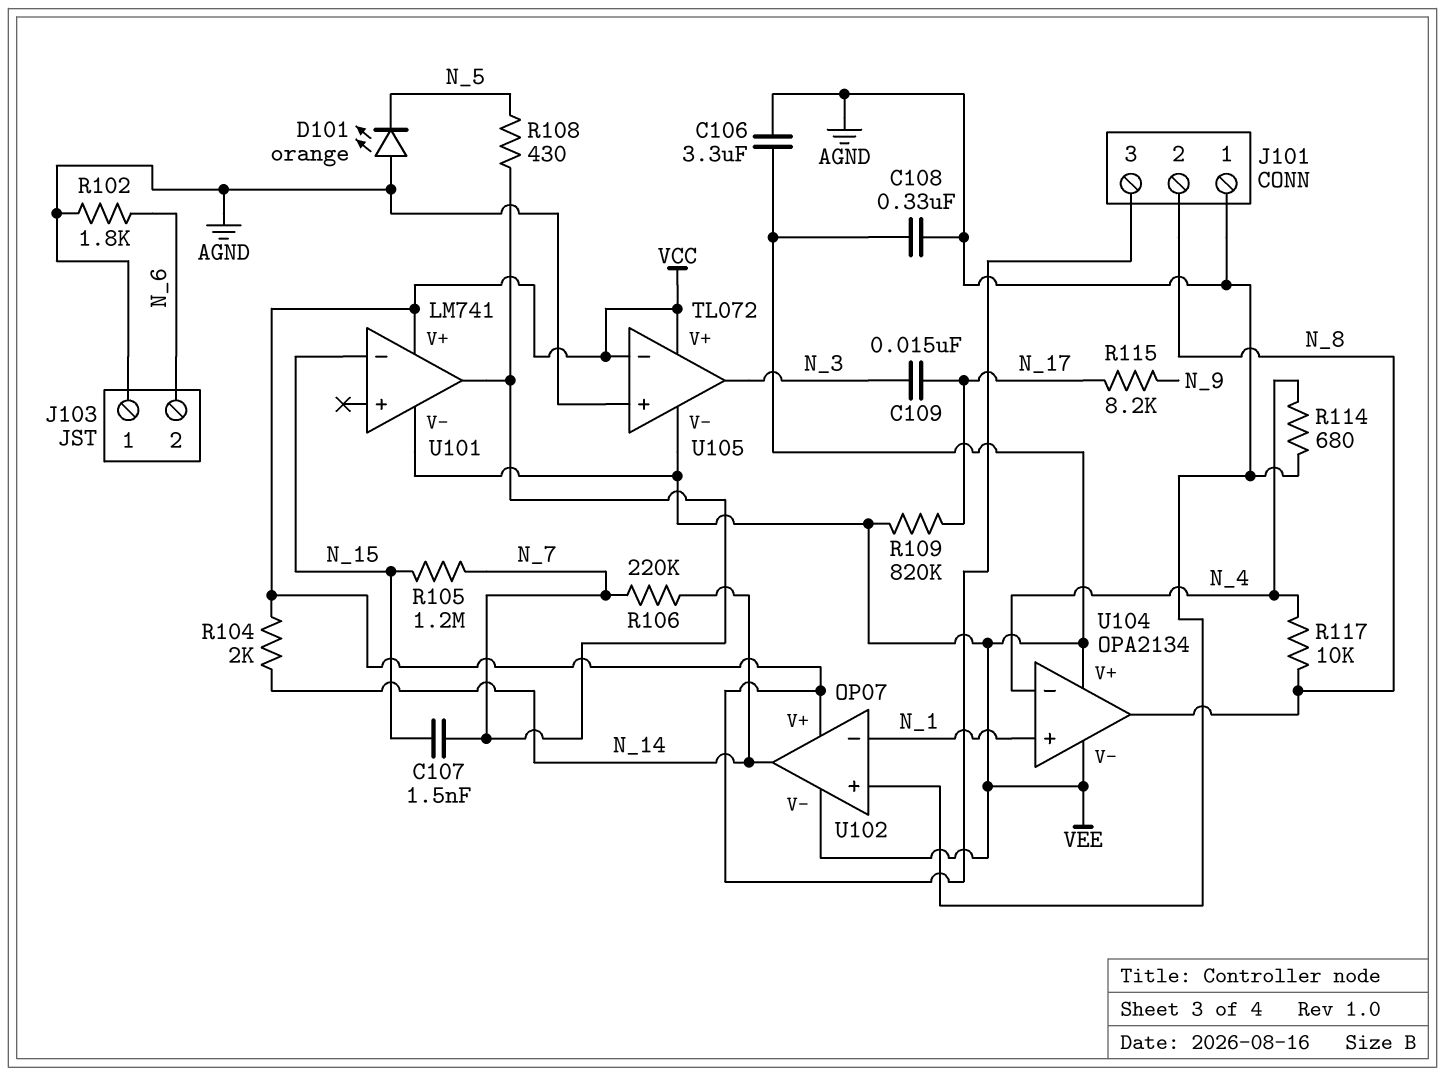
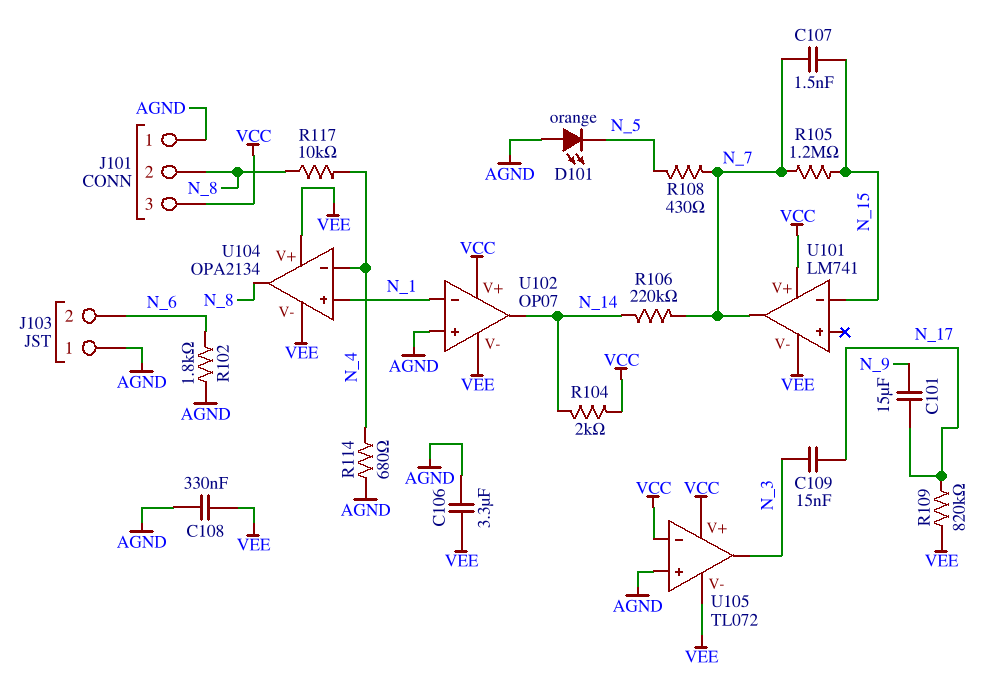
C101: none -> 15uF (N_9, N_17)
R115: 8.2k (N_9, N_17) -> none

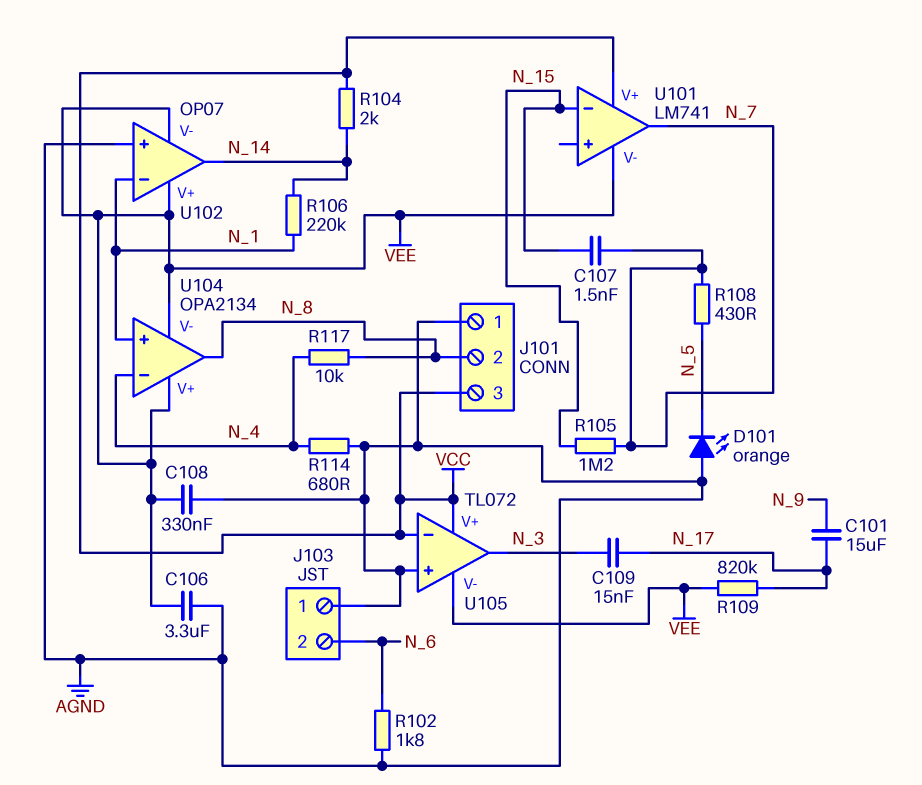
R106: 220k (N_7, N_14) -> 220k (N_1, N_14)
U102 pin V+: VCC -> VEE

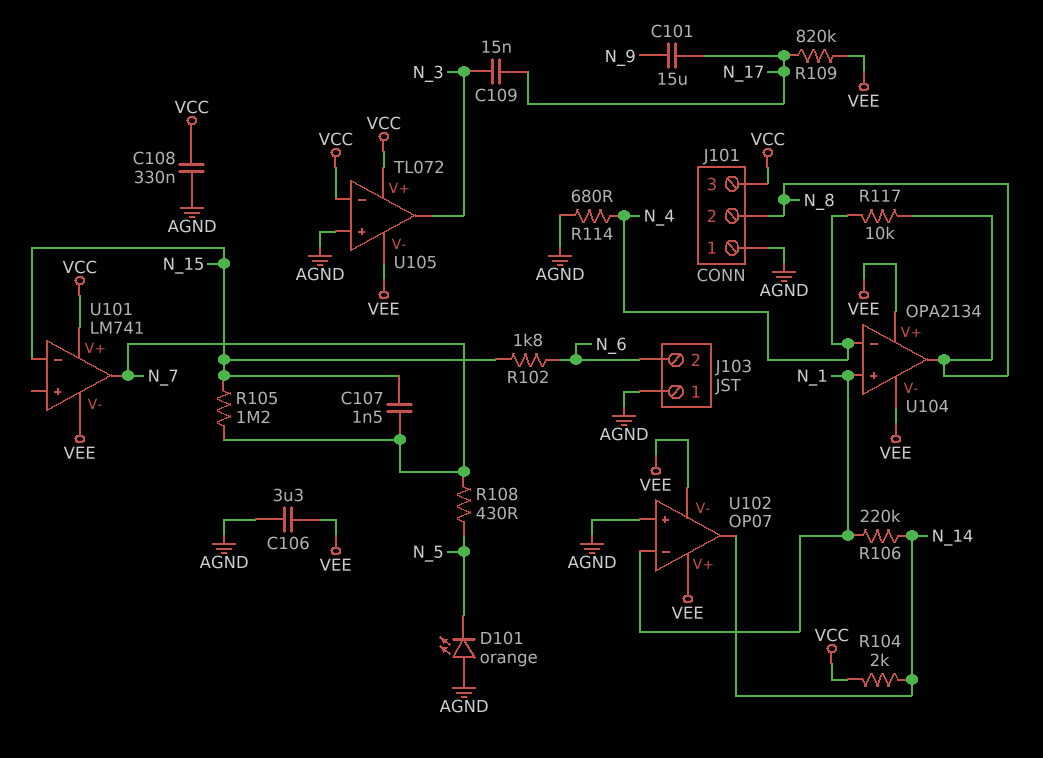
C108: 330nF (AGND, VEE) -> 330nF (AGND, VCC)
R102: 1.8k (AGND, N_6) -> 1.8k (N_6, N_15)

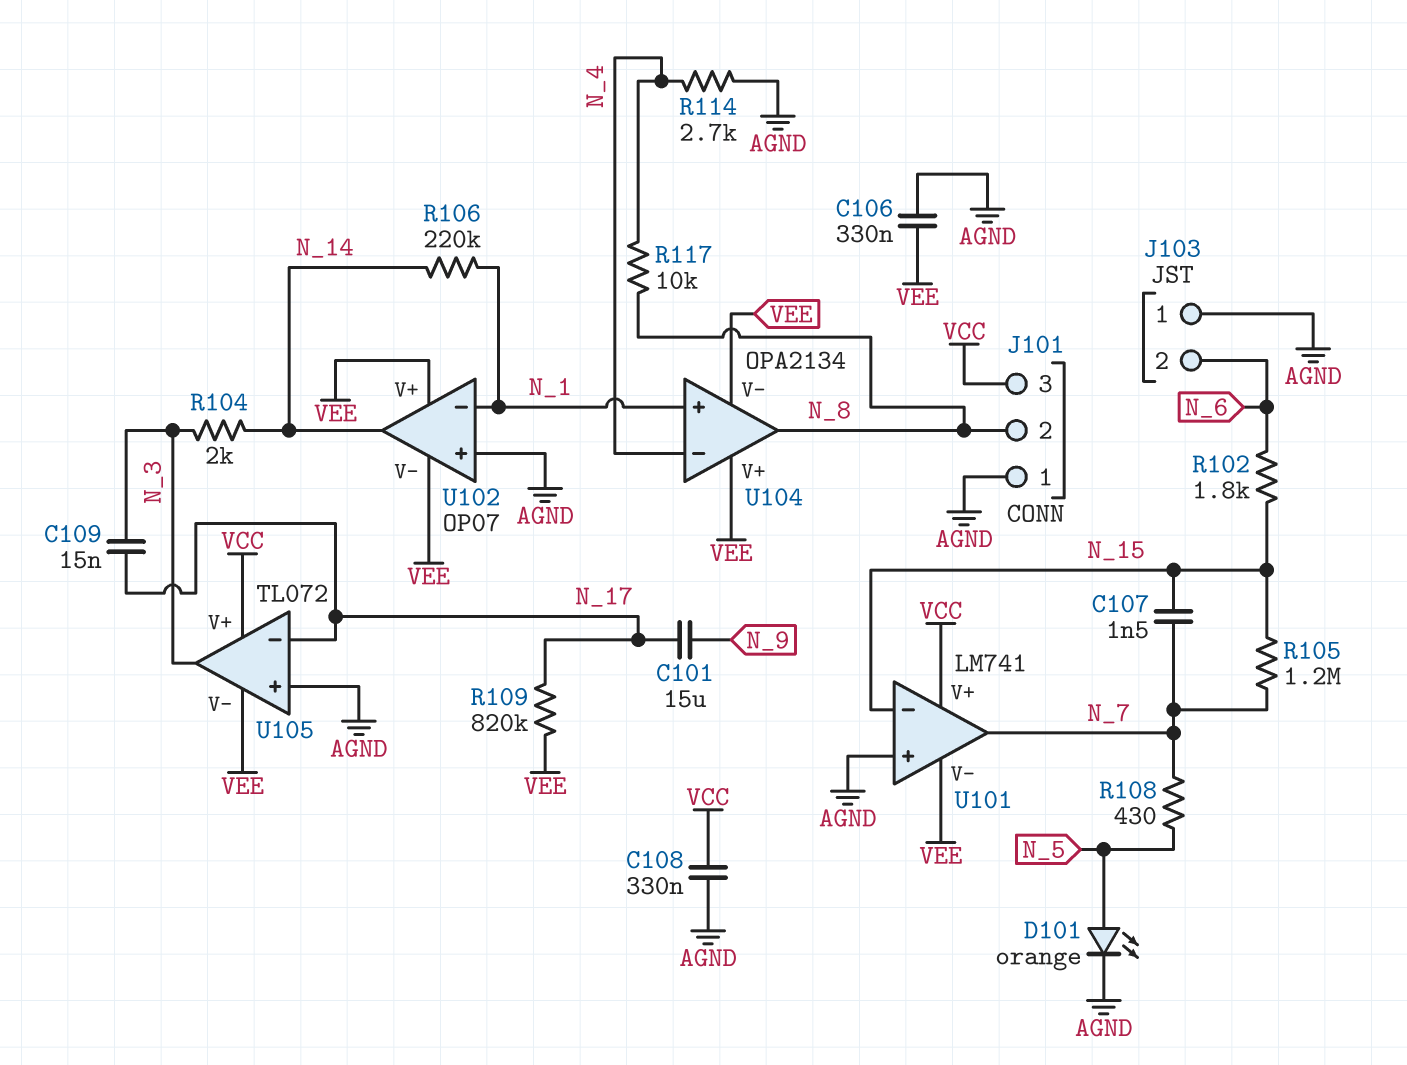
C106: 3.3uF (AGND, VEE) -> 330nF (AGND, VEE)
D101: LED orange (A AGND, K N_5) -> LED orange (A N_5, K AGND)
R104: 2k (N_14, VCC) -> 2k (N_3, N_14)
R114: 680 (AGND, N_4) -> 2.7k (AGND, N_4)
U101 pin in+: none -> AGND
U105 pin in-: VCC -> N_17

